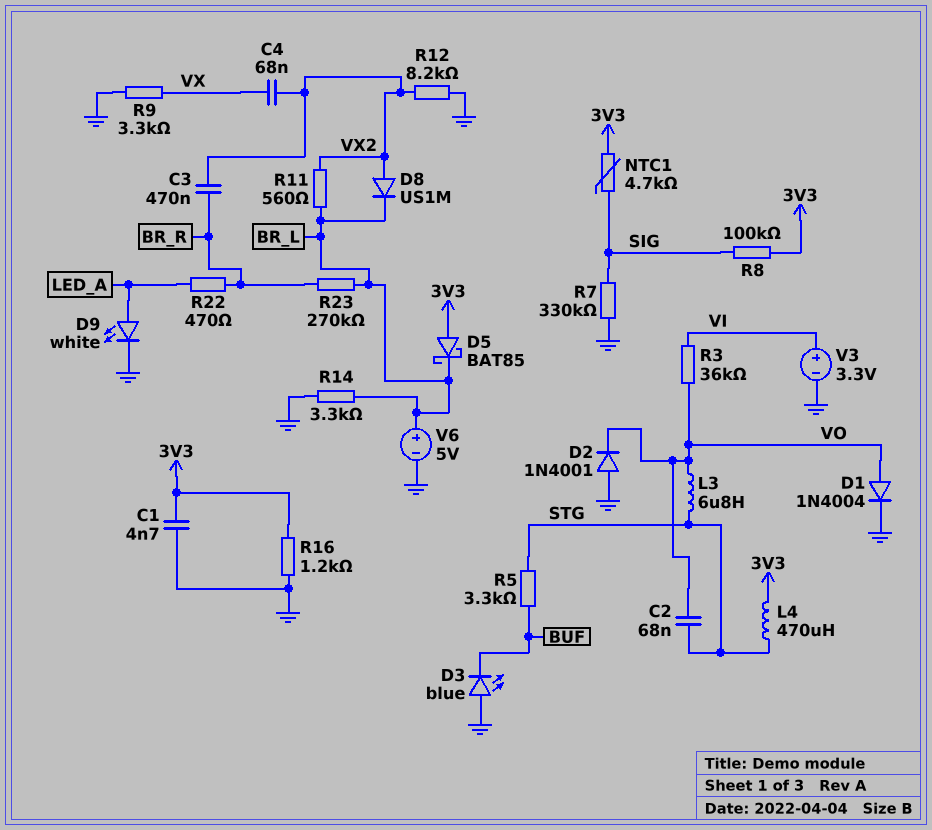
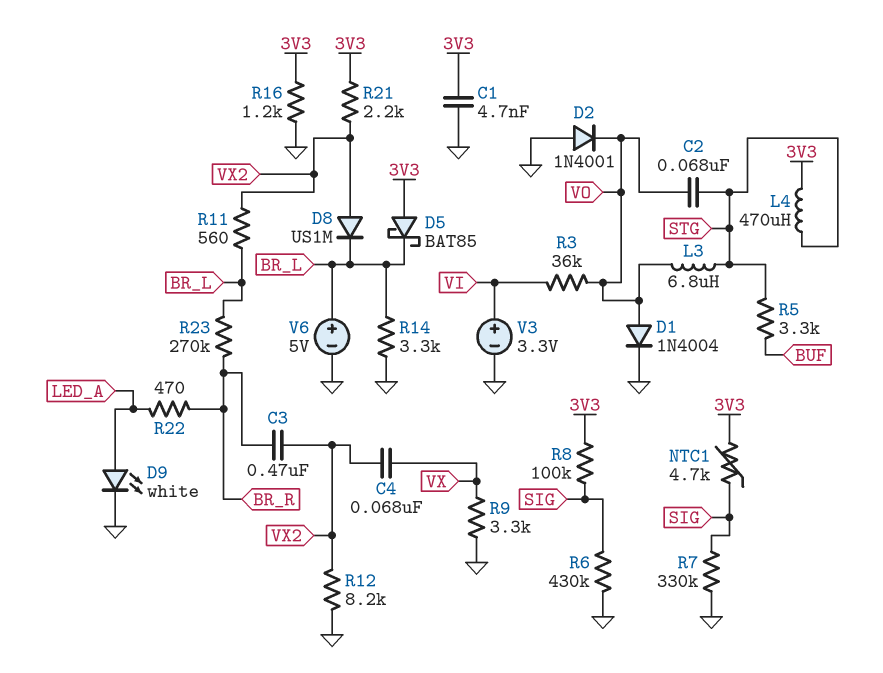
D3: LED blue (A GND, K BUF) -> none
R6: none -> 430k (GND, SIG)
R21: none -> 2.2k (3V3, VX2)

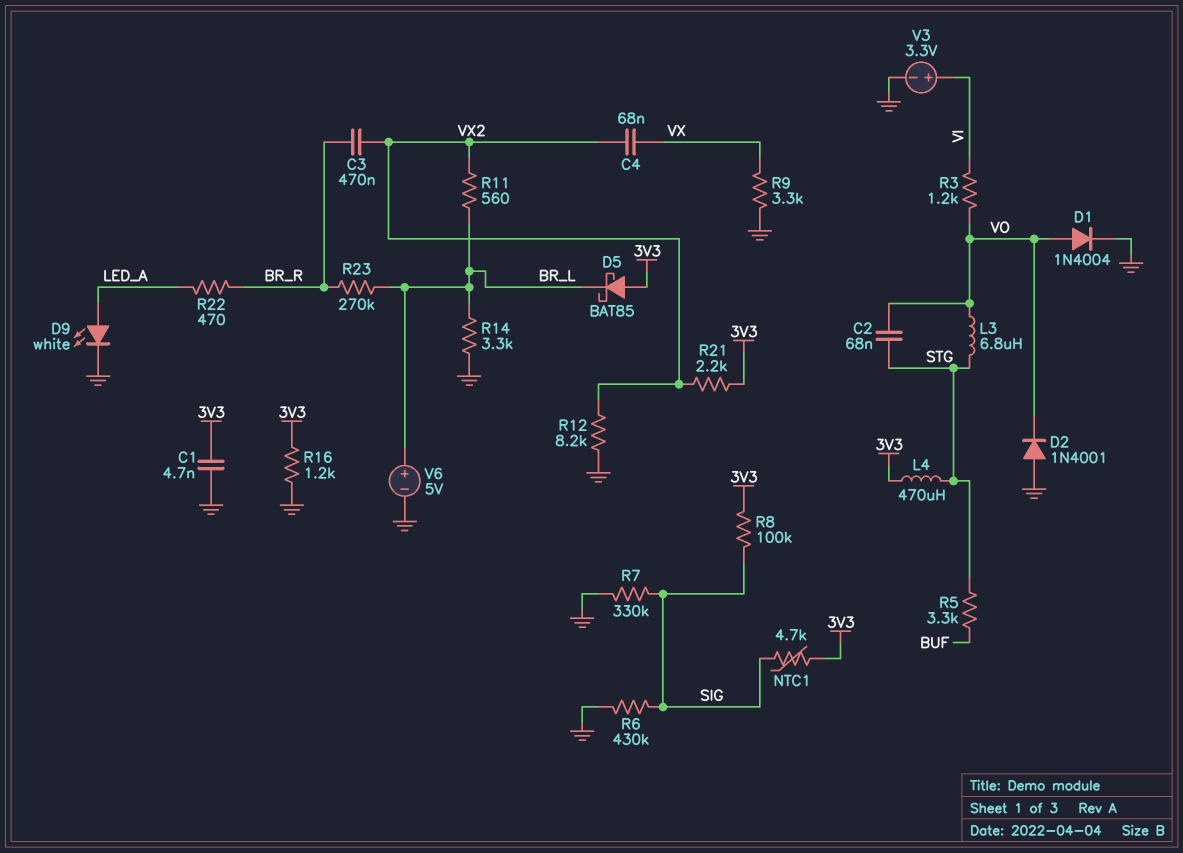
D8: diode US1M (A VX2, K BR_L) -> none
R3: 36k (VI, VO) -> 1.2k (VI, VO)

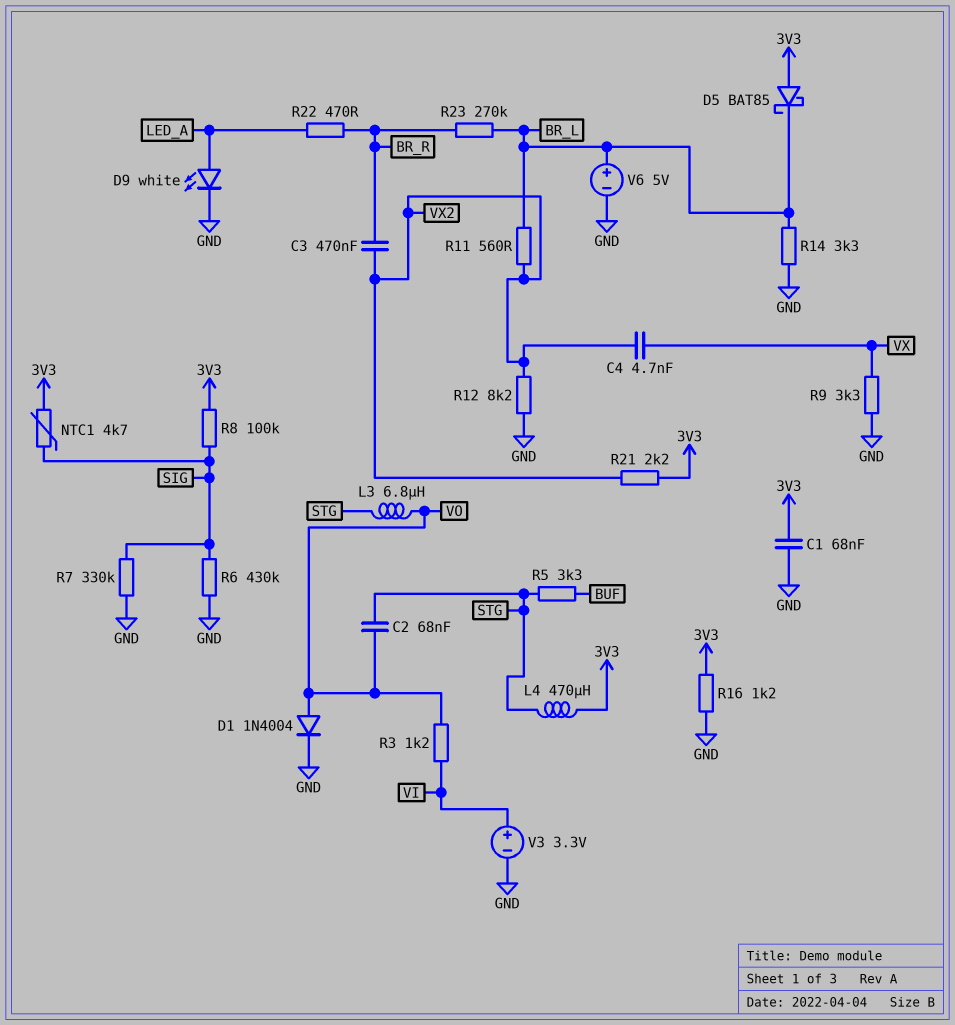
C1: 4.7nF (3V3, GND) -> 68nF (3V3, GND)
C4: 68nF (VX, VX2) -> 4.7nF (VX, VX2)
D2: diode 1N4001 (A GND, K VO) -> none

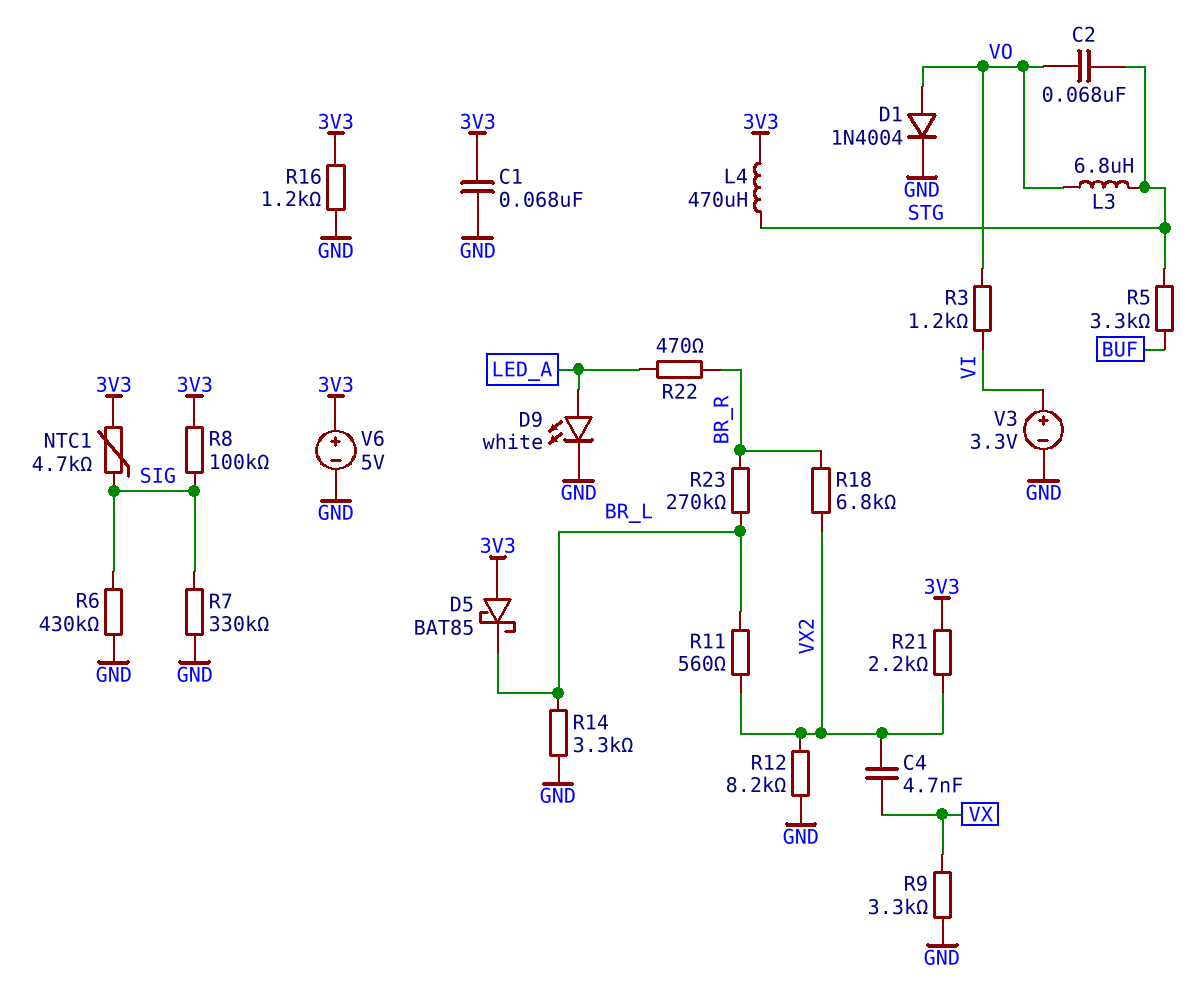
C3: 470nF (BR_R, VX2) -> none
R18: none -> 6.8k (BR_R, VX2)
V6: 5V (plus BR_L, minus GND) -> 5V (plus 3V3, minus GND)

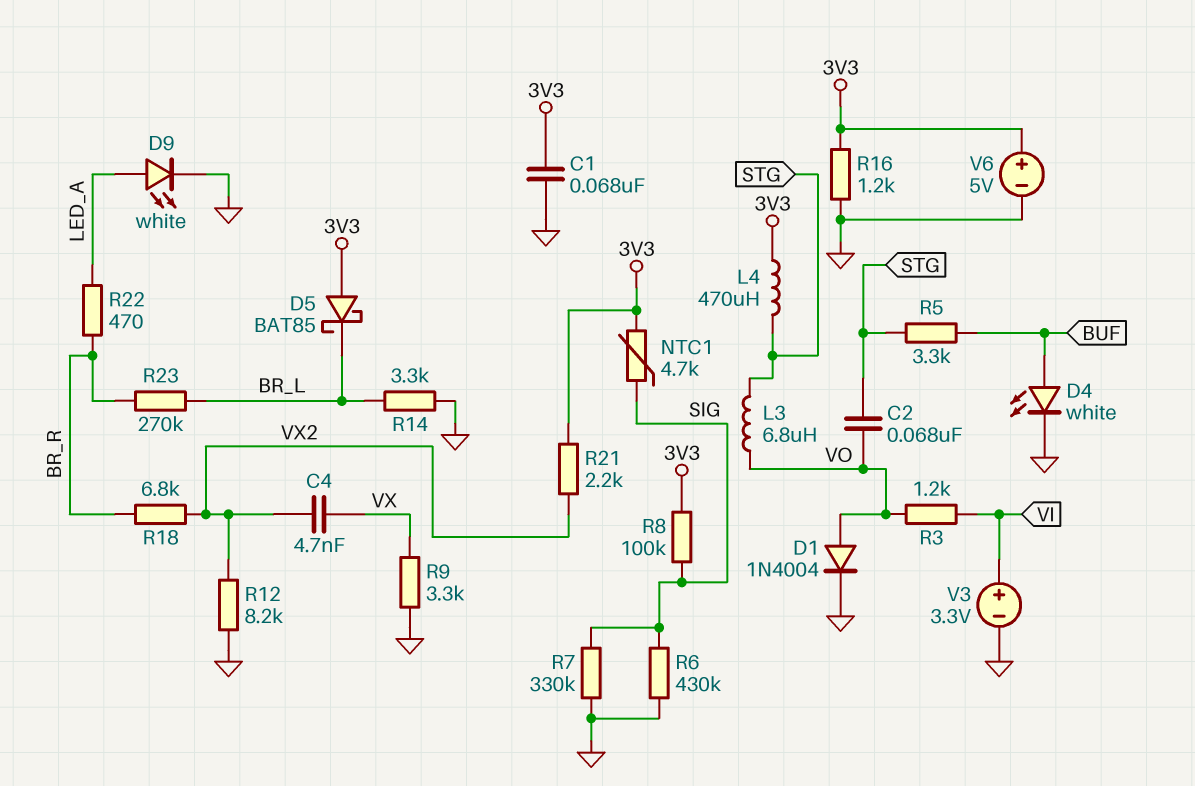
D4: none -> LED white (A BUF, K GND)
R11: 560 (BR_L, VX2) -> none

